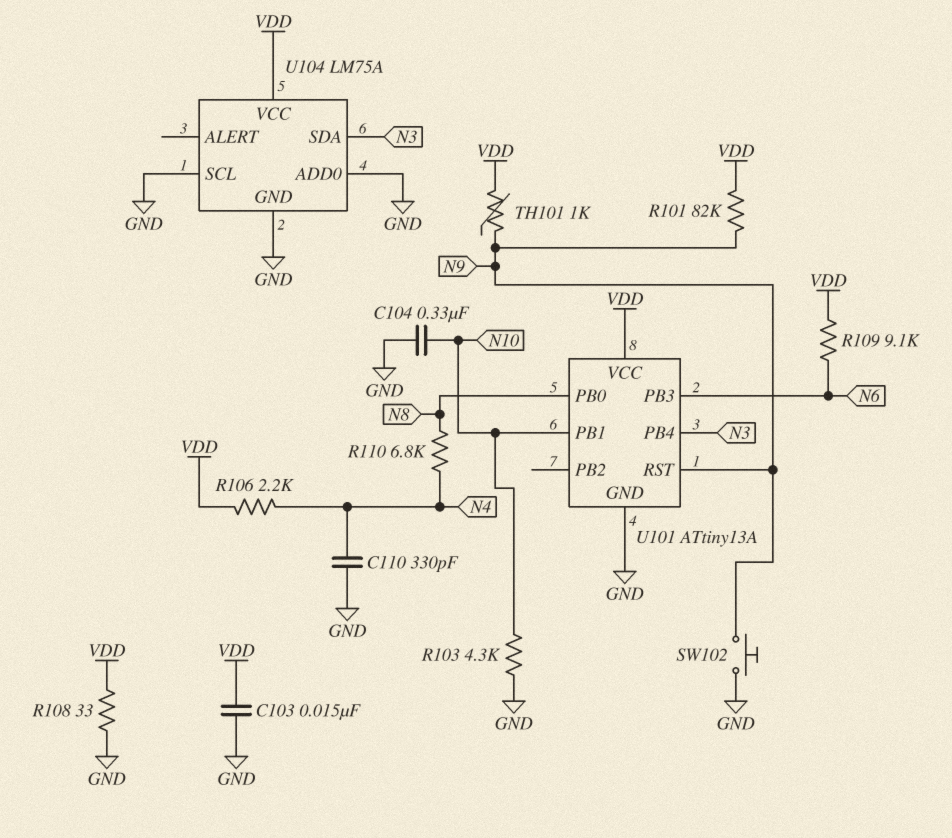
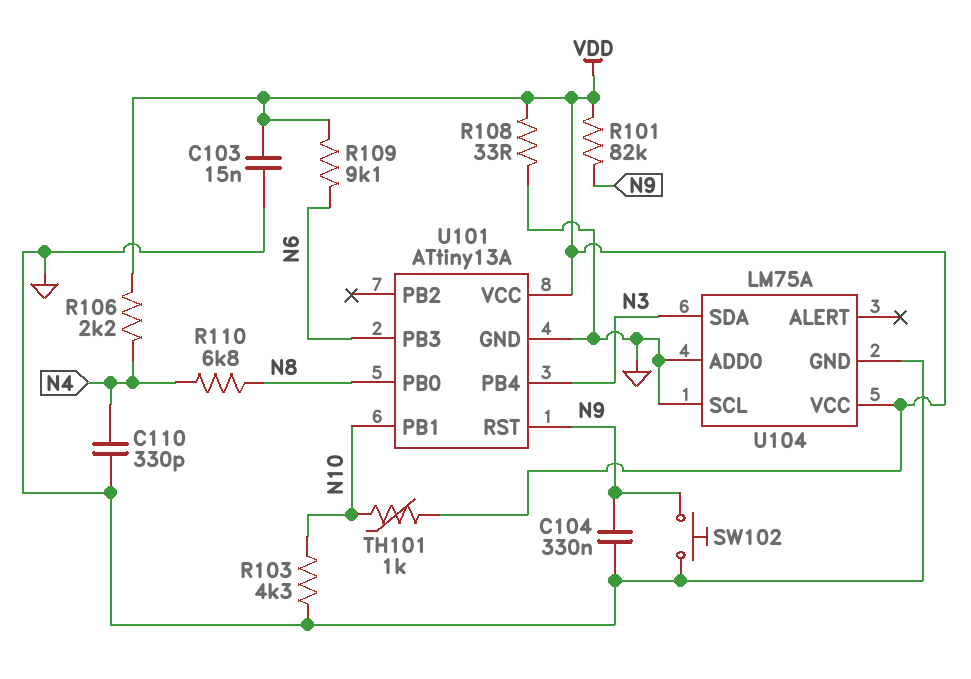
C104: 330nF (GND, N10) -> 330nF (GND, N9)
TH101: 1k (N9, VDD) -> 1k (N10, VDD)

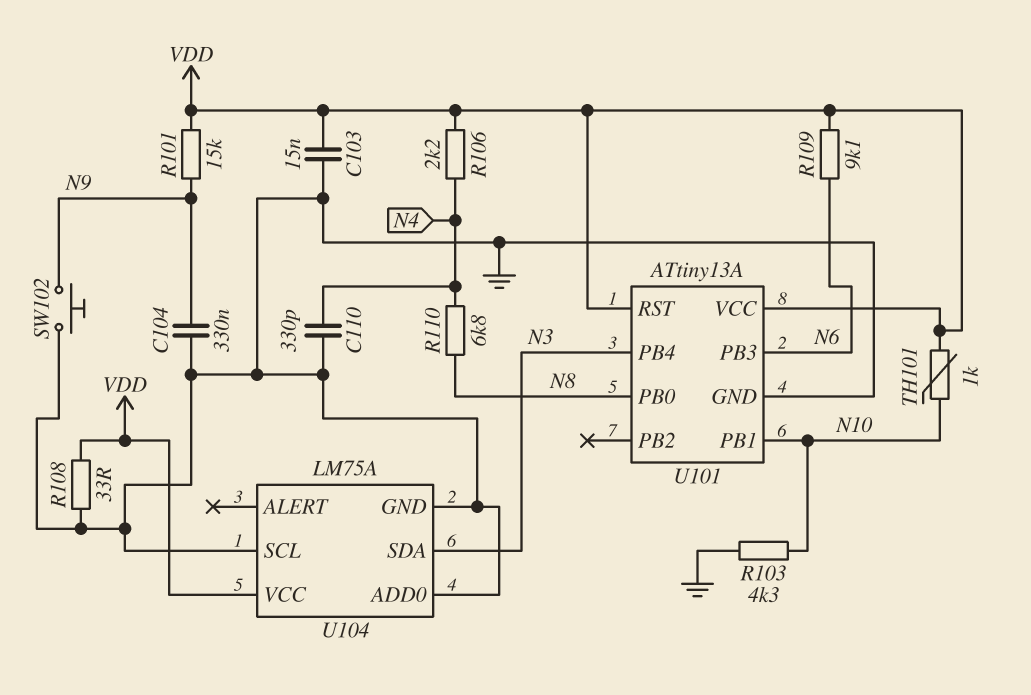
R101: 82k (N9, VDD) -> 15k (N9, VDD)
U101 pin RST: N9 -> VDD

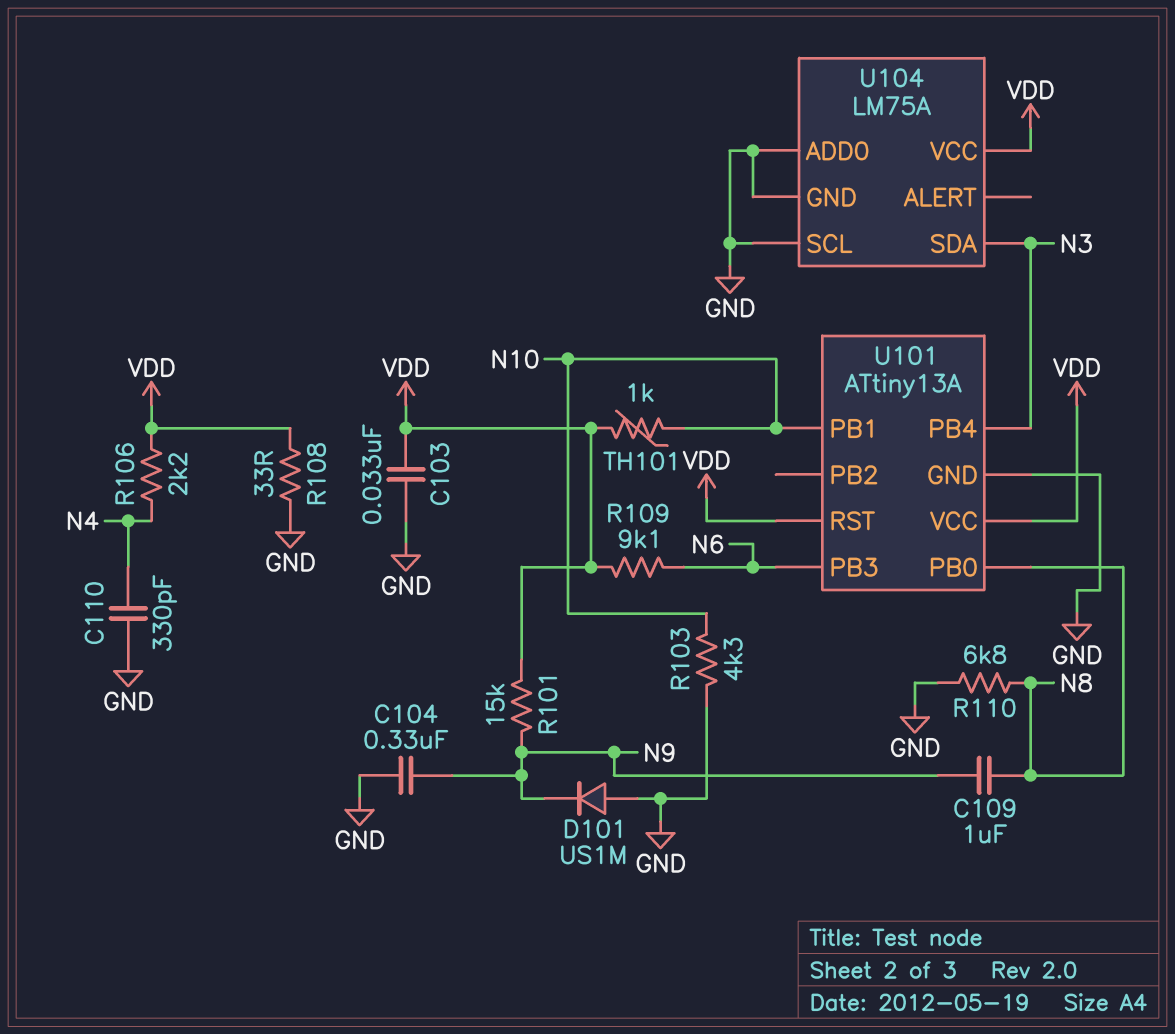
C103: 15nF (GND, VDD) -> 33nF (GND, VDD)
C109: none -> 1uF (N8, N9)
D101: none -> diode US1M (A GND, K N9)
R110: 6.8k (N4, N8) -> 6.8k (GND, N8)
SW102: button (GND, N9) -> none

